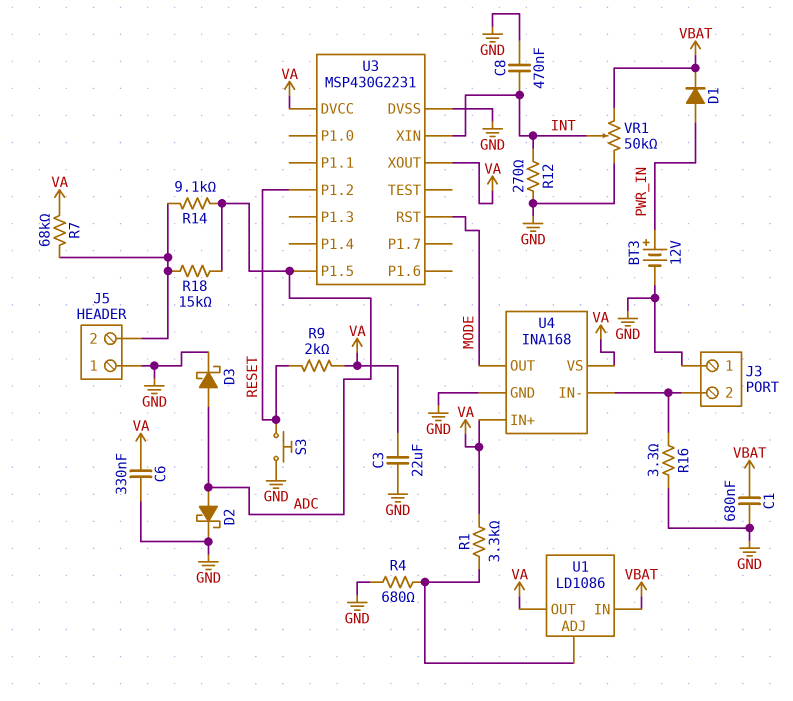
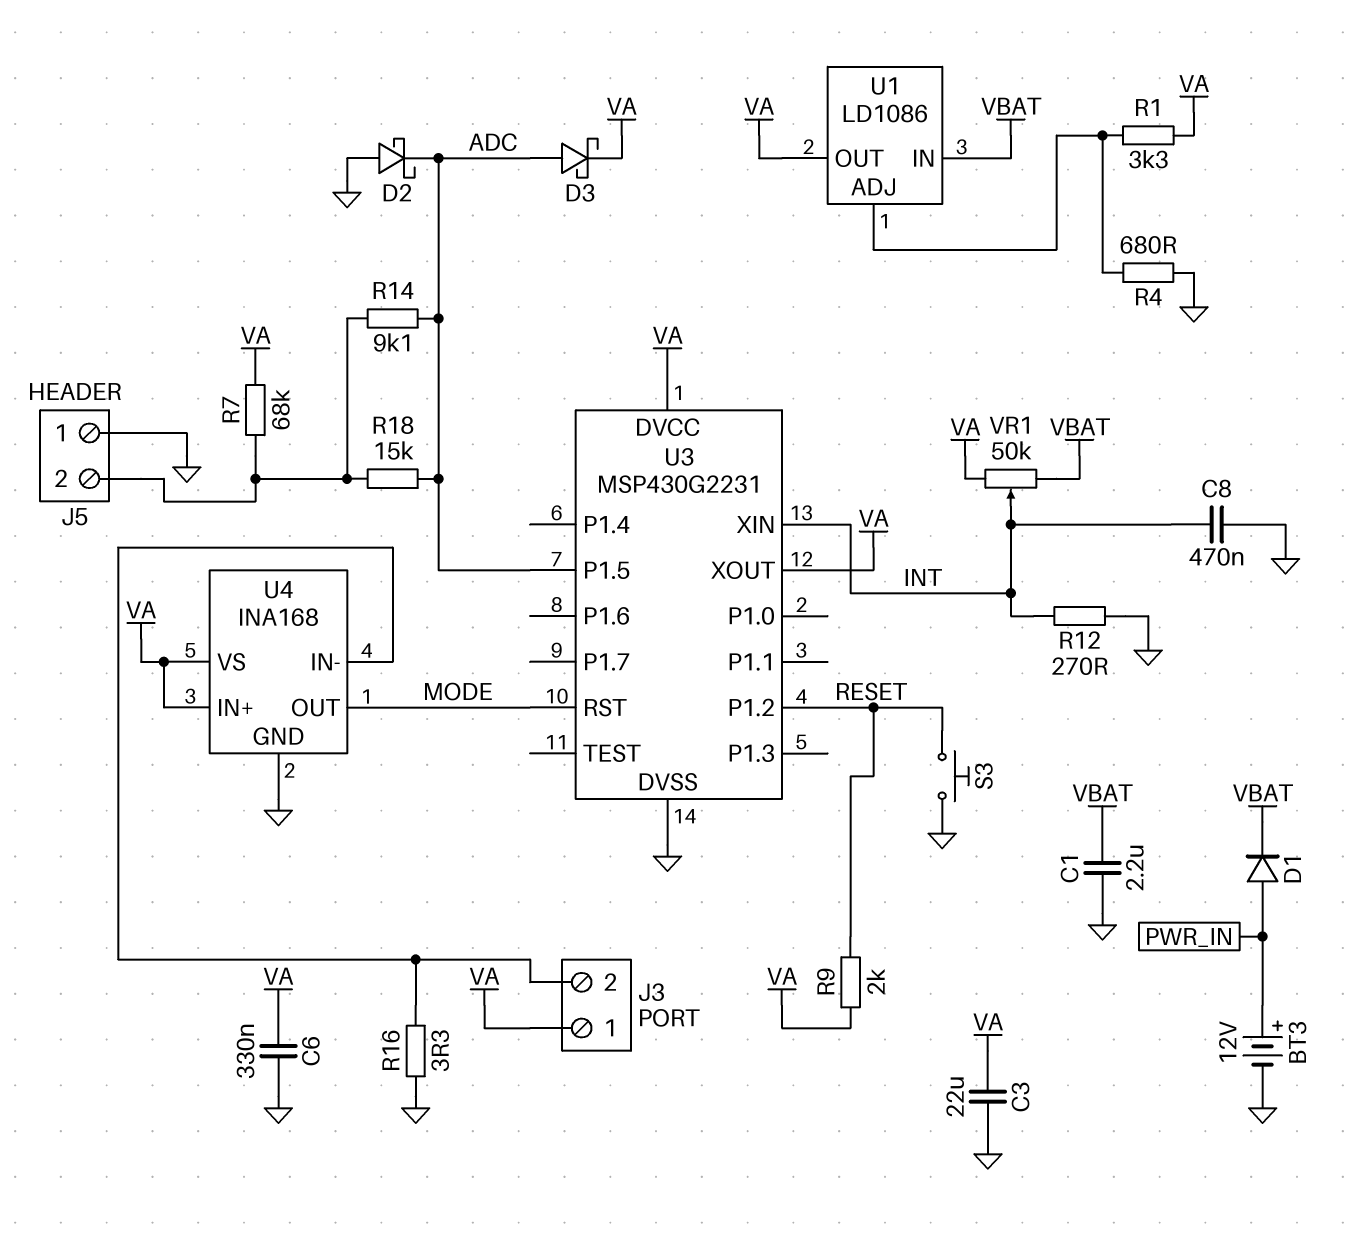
C1: 680nF (GND, VBAT) -> 2.2uF (GND, VBAT)
D2: schottky (A ADC, K GND) -> schottky (A GND, K ADC)
D3: schottky (A ADC, K GND) -> schottky (A ADC, K VA)
J3 pin 1: GND -> VA
VR1: 50k (GND, VBAT, wiper INT) -> 50k (VA, VBAT, wiper INT)

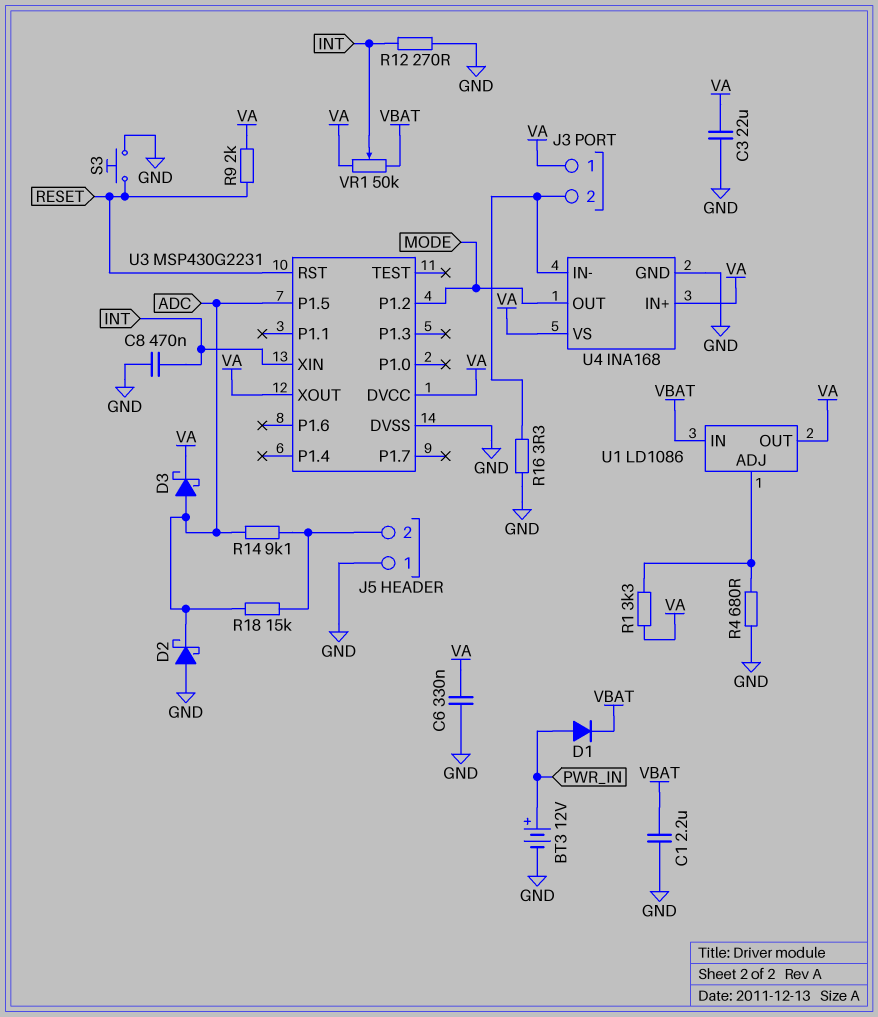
R7: 68k (J5/2, VA) -> none
U3 pin P1.2: RESET -> MODE
U3 pin RST: MODE -> RESET

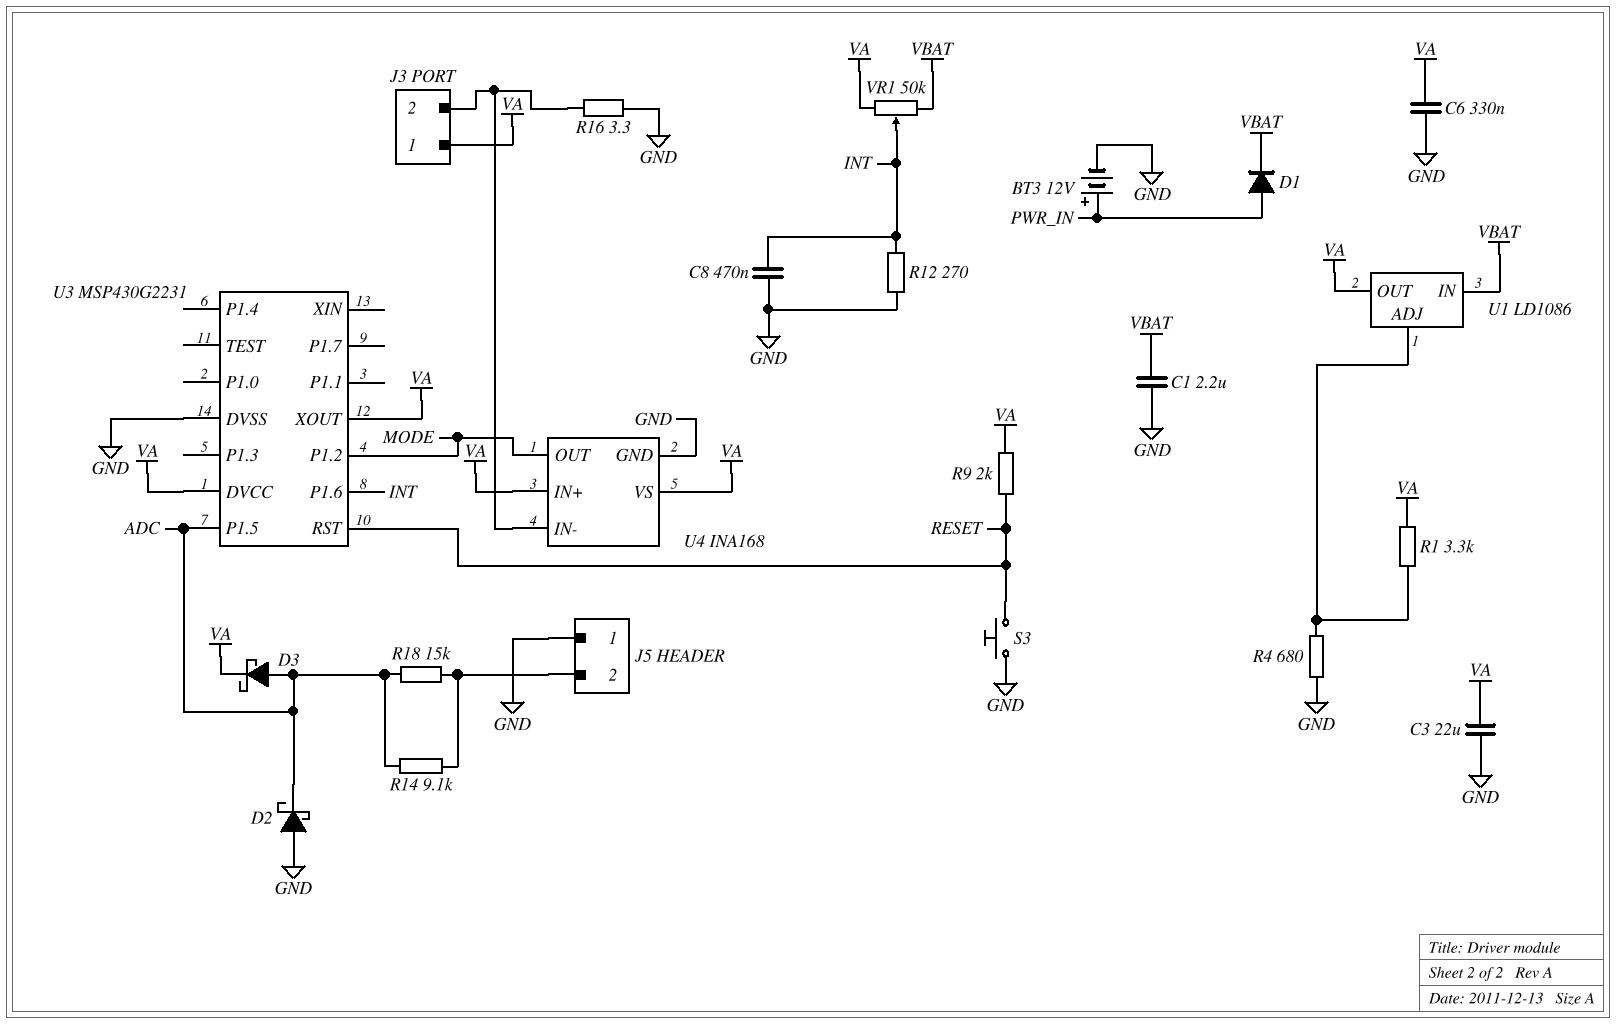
U3 pin P1.6: none -> INT
U3 pin XIN: INT -> none

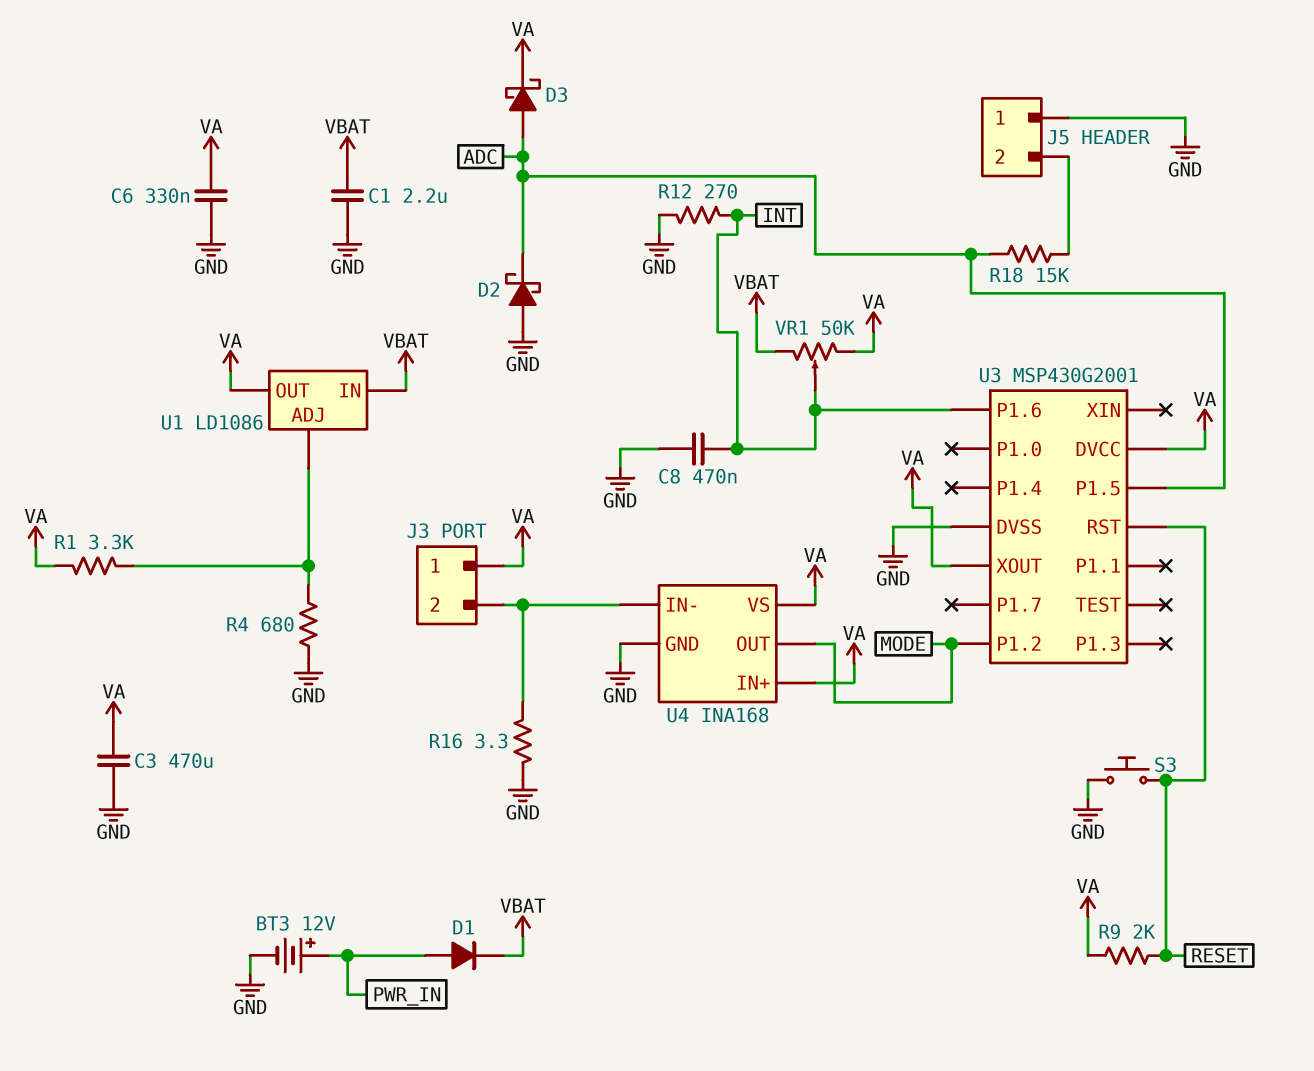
C3: 22uF (GND, VA) -> 470uF (GND, VA)
R14: 9.1k (ADC, J5/2) -> none
U3: MSP430G2231 -> MSP430G2001

